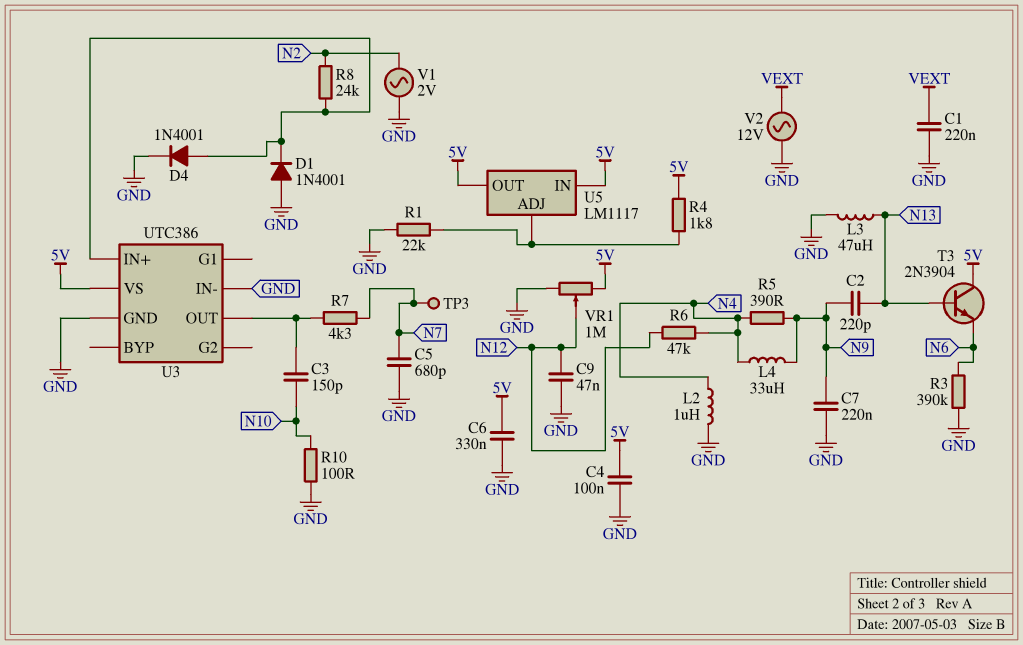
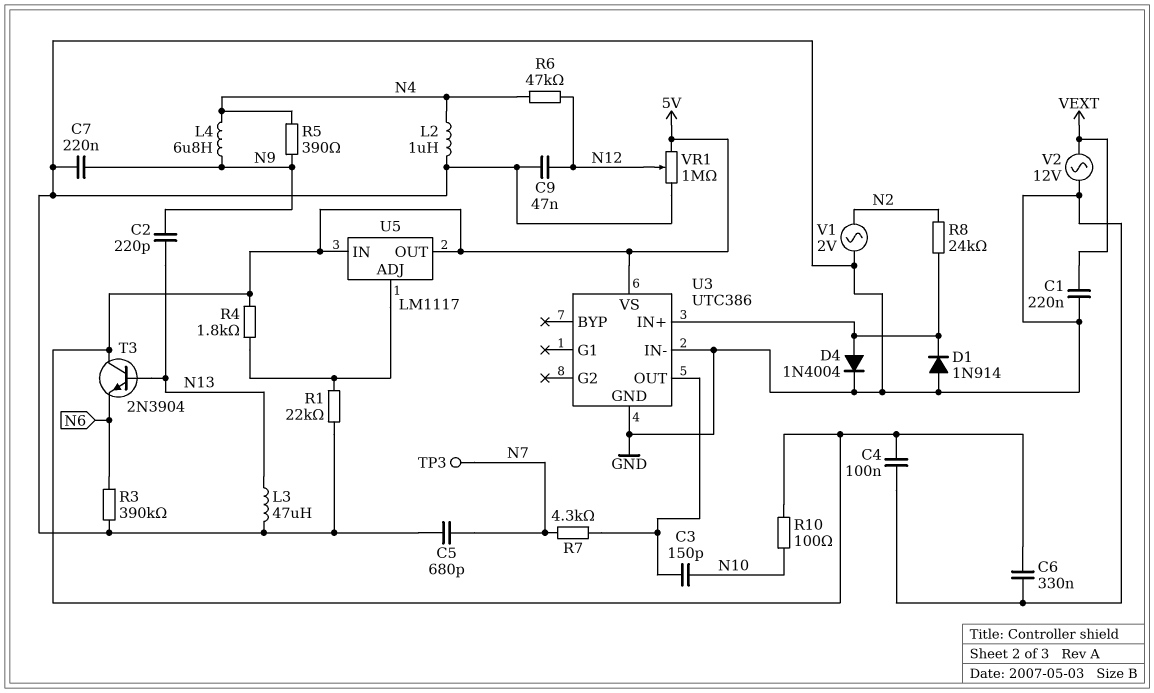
D1: diode 1N4001 (A GND, K U3/IN+) -> diode 1N914 (A GND, K U3/IN+)
D4: diode 1N4001 (A U3/IN+, K GND) -> diode 1N4004 (A U3/IN+, K GND)
L4: 33uH (N4, N9) -> 6.8uH (N4, N9)
R10: 100 (GND, N10) -> 100 (5V, N10)

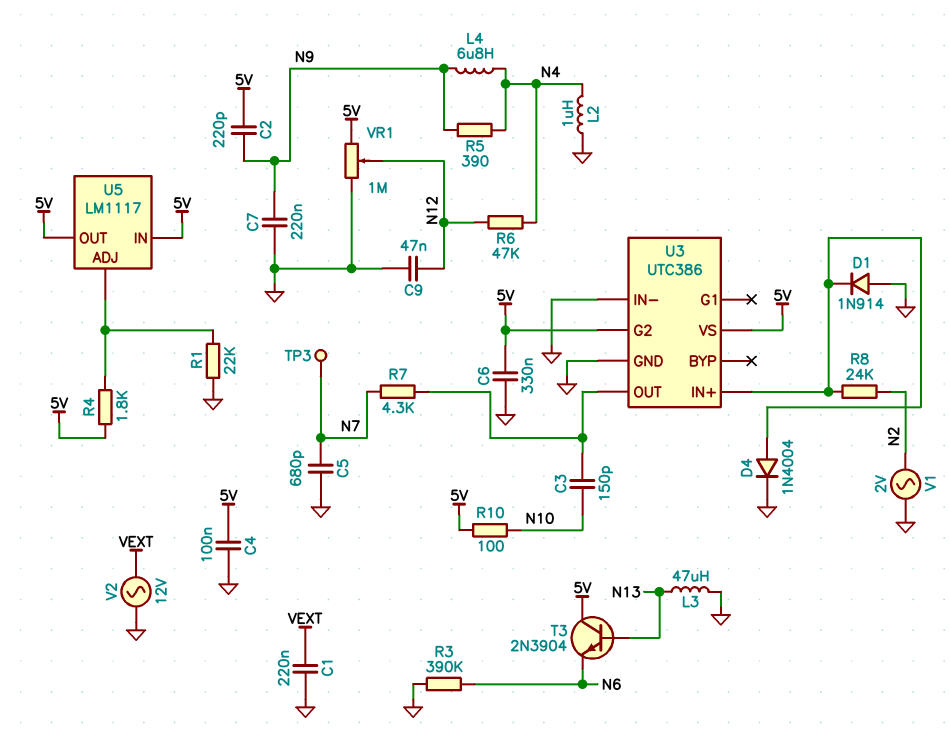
C2: 220pF (N9, N13) -> 220pF (5V, N9)
U3 pin G2: none -> 5V

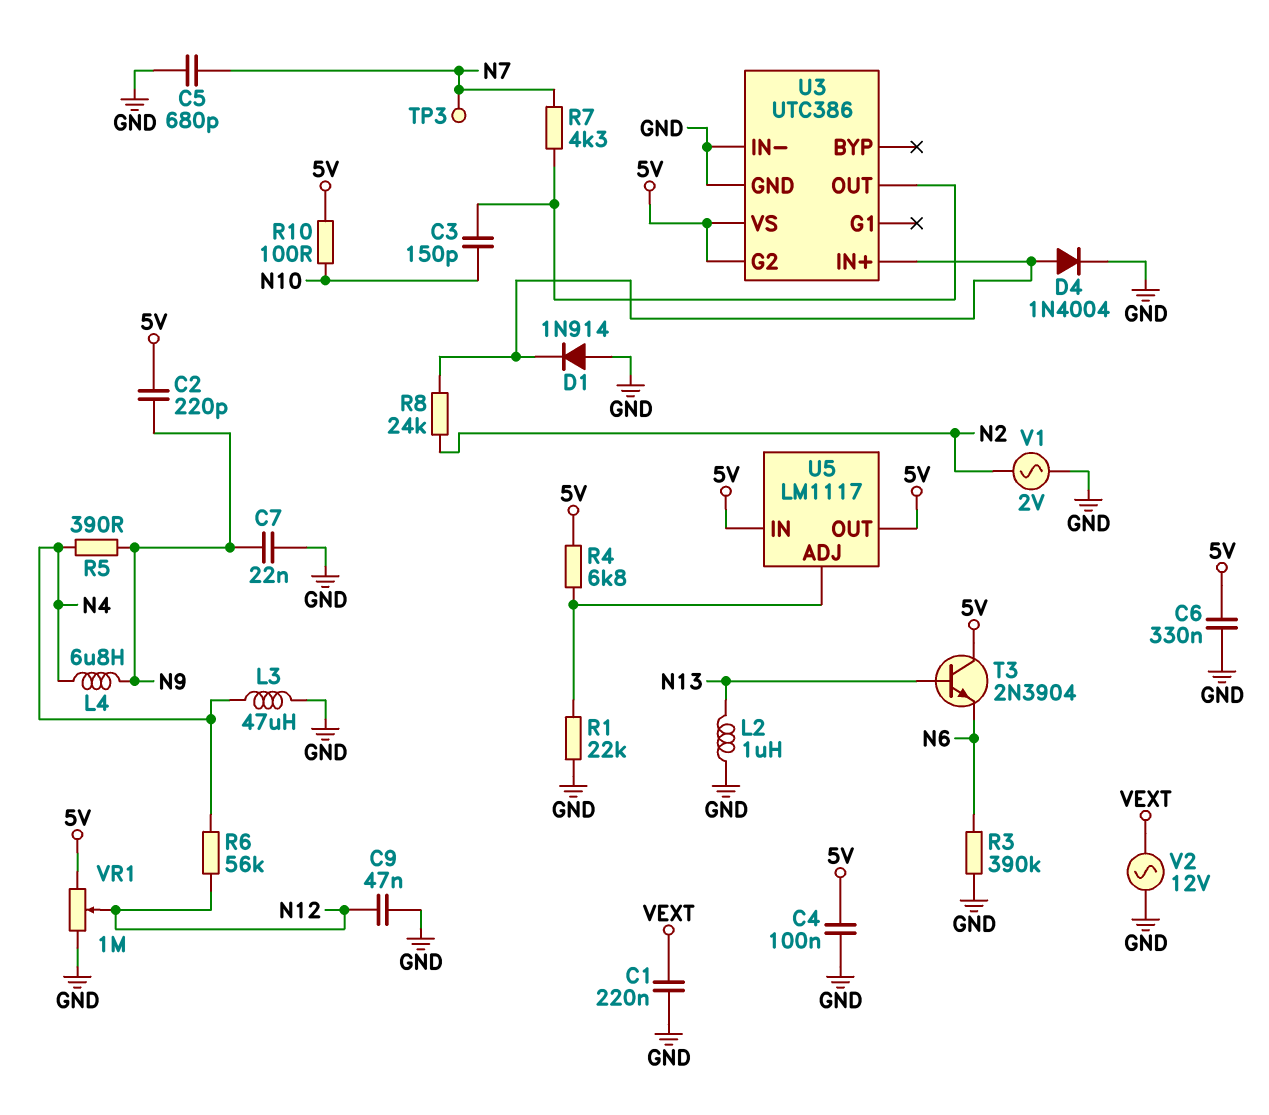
C7: 220nF (GND, N9) -> 22nF (GND, N9)
L2: 1uH (GND, N4) -> 1uH (GND, N13)
L3: 47uH (GND, N13) -> 47uH (GND, N4)
R4: 1.8k (5V, U5/ADJ) -> 6.8k (5V, U5/ADJ)
R6: 47k (N4, N12) -> 56k (N4, N12)

